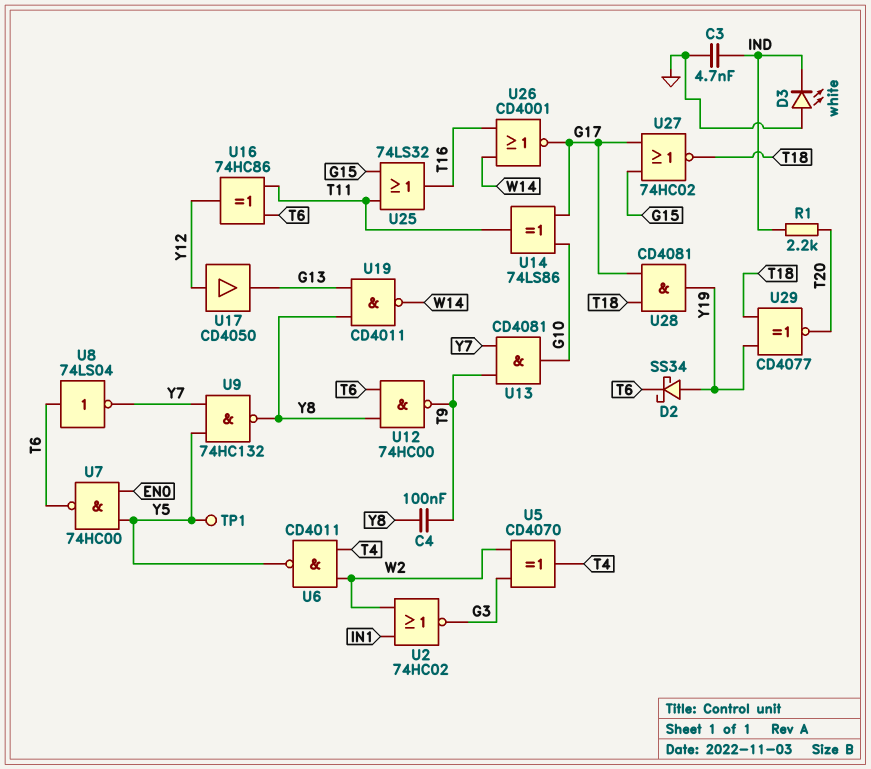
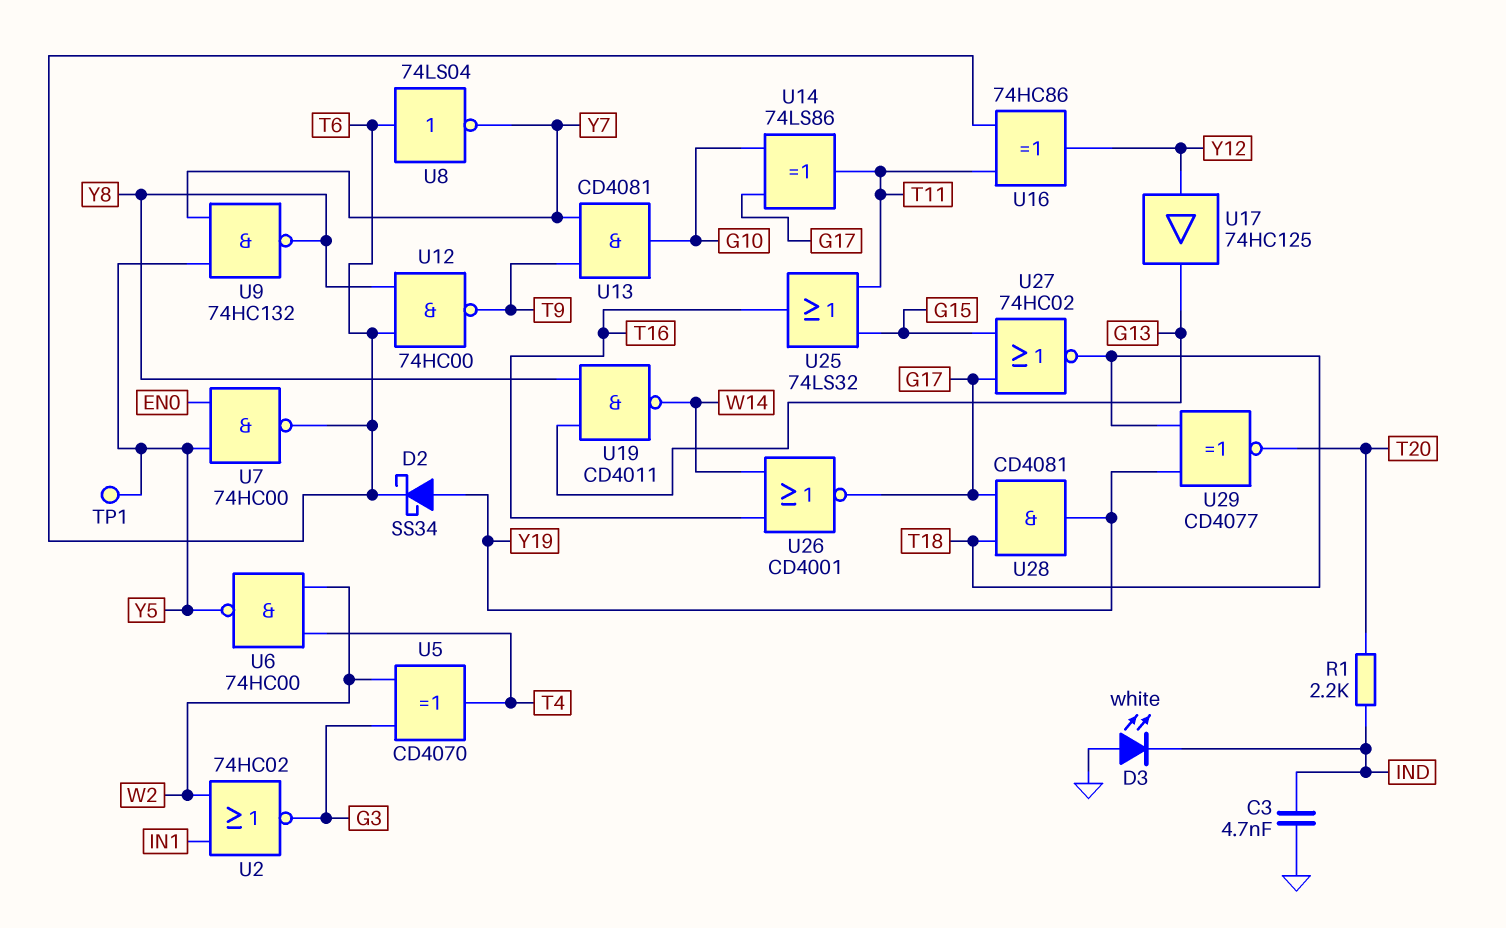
C4: 100nF (T9, Y8) -> none
U6: NAND CD4011 (in T4, in W2, out Y5) -> NAND 74HC00 (in T4, in W2, out Y5)
U17: buffer CD4050 (in Y12, out G13) -> buffer 74HC125 (in Y12, out G13)

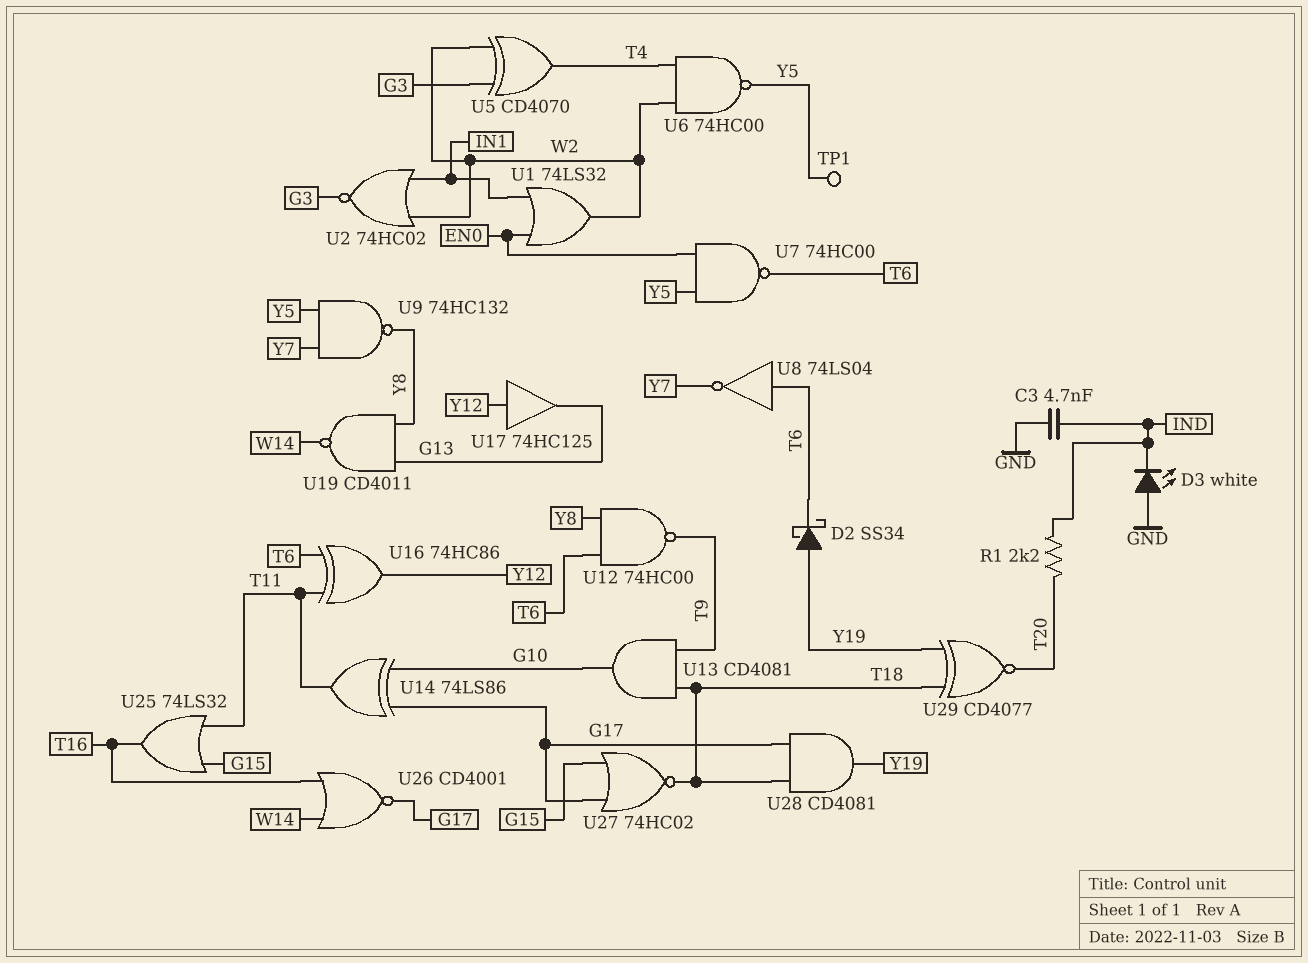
U1: none -> OR 74LS32 (in EN0, in IN1, out W2)
U13: AND CD4081 (in T9, in Y7, out G10) -> AND CD4081 (in T9, in T18, out G10)

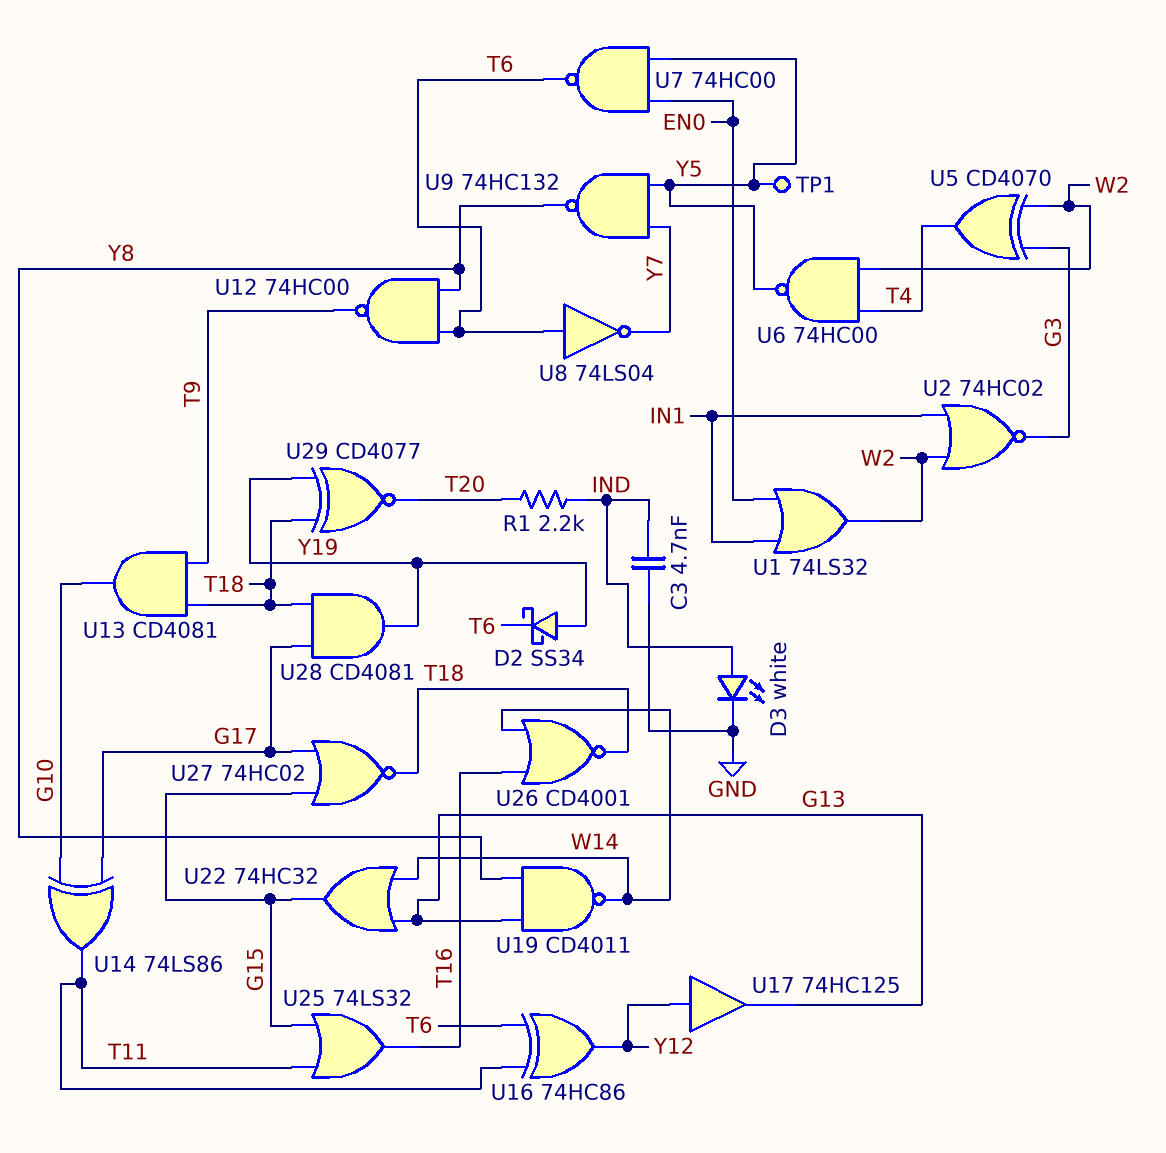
D3: LED white (A GND, K IND) -> LED white (A IND, K GND)
U22: none -> OR 74HC32 (in G13, in W14, out G15)
U26: NOR CD4001 (in T16, in W14, out G17) -> NOR CD4001 (in T16, in W14, out T18)

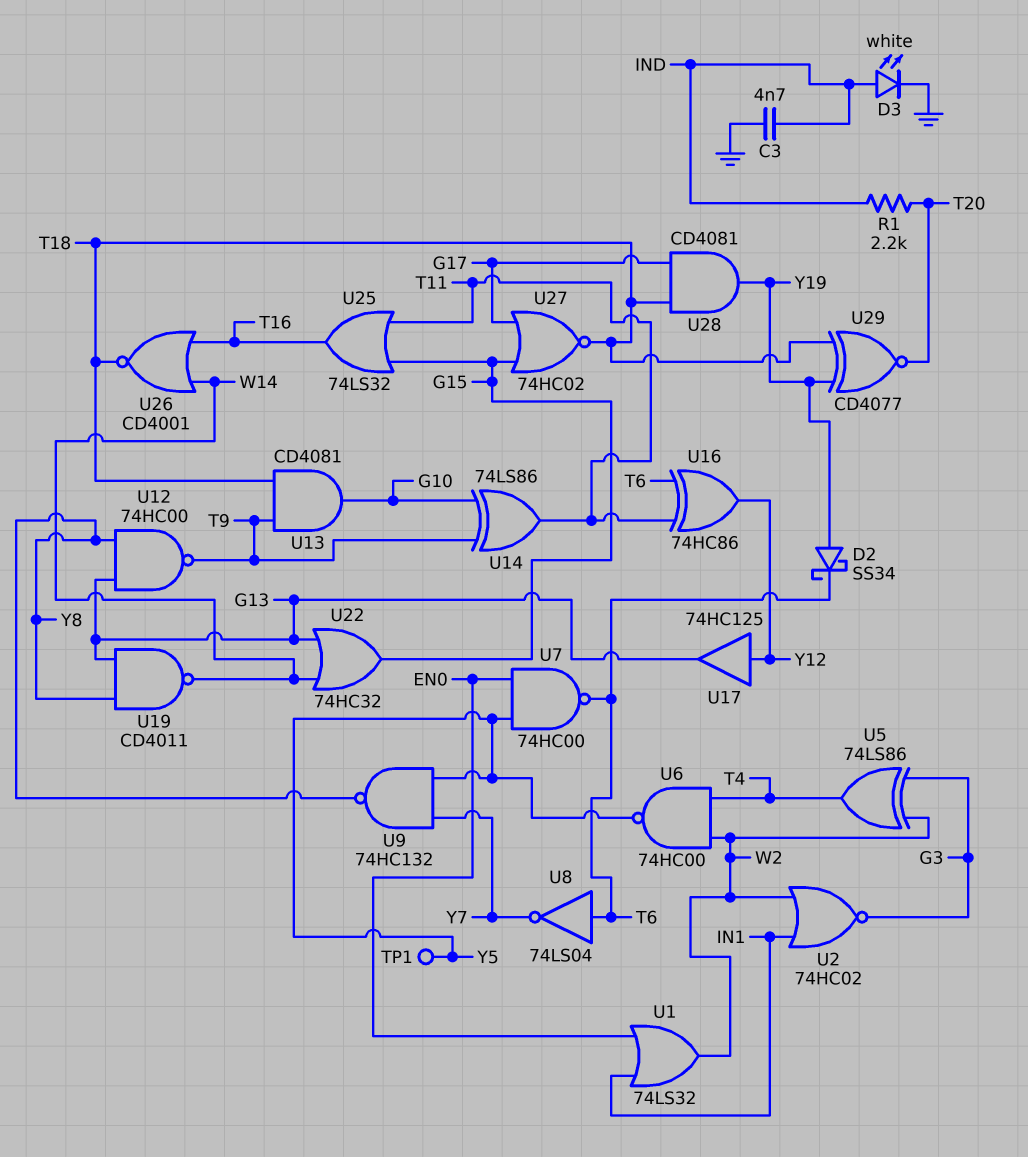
U5: XOR CD4070 (in G3, in W2, out T4) -> XOR 74LS86 (in G3, in W2, out T4)
U12: NAND 74HC00 (in T6, in Y8, out T9) -> NAND 74HC00 (in G13, in Y8, out T9)
U14: XOR 74LS86 (in G10, in G17, out T11) -> XOR 74LS86 (in G10, in T9, out T11)

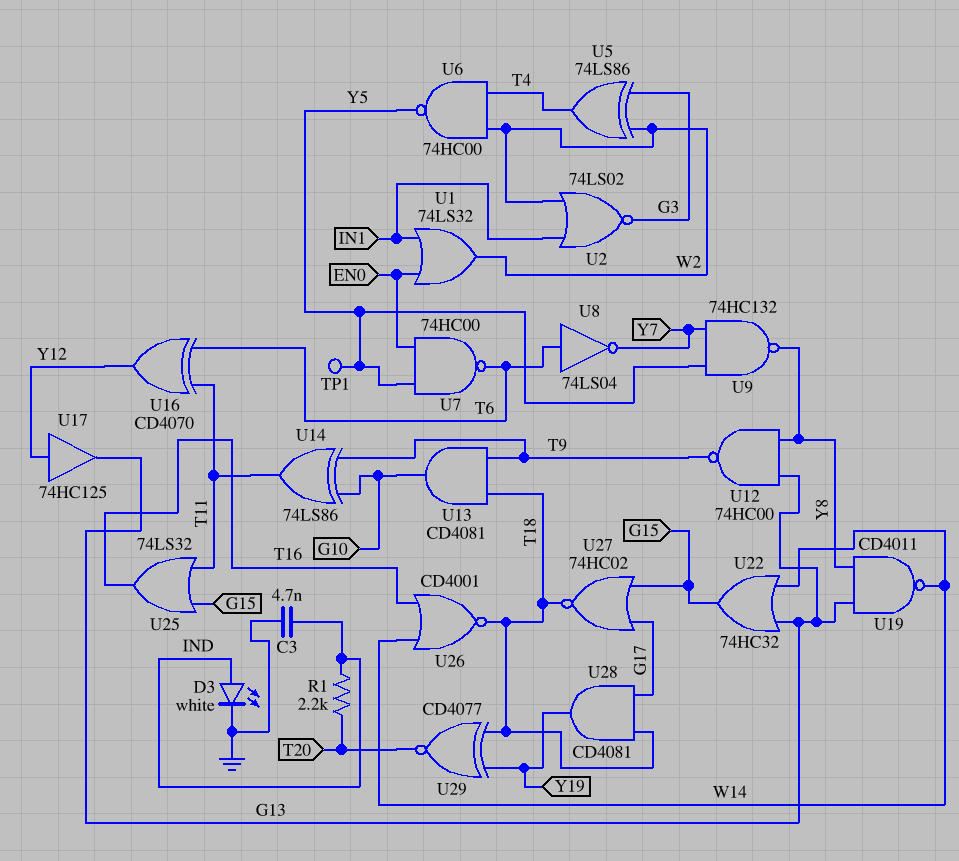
D2: schottky SS34 (A Y19, K T6) -> none
U2: NOR 74HC02 (in IN1, in W2, out G3) -> NOR 74LS02 (in IN1, in W2, out G3)
U16: XOR 74HC86 (in T6, in T11, out Y12) -> XOR CD4070 (in T6, in T11, out Y12)

